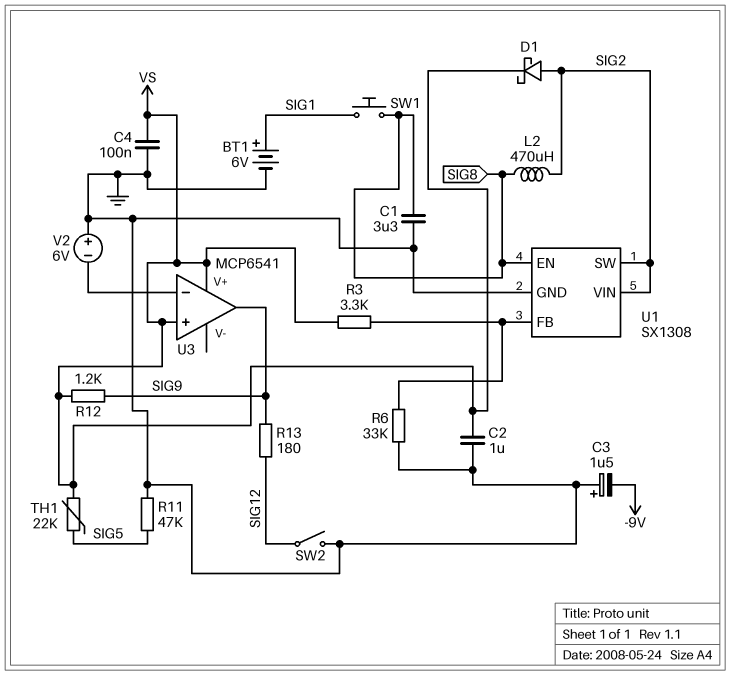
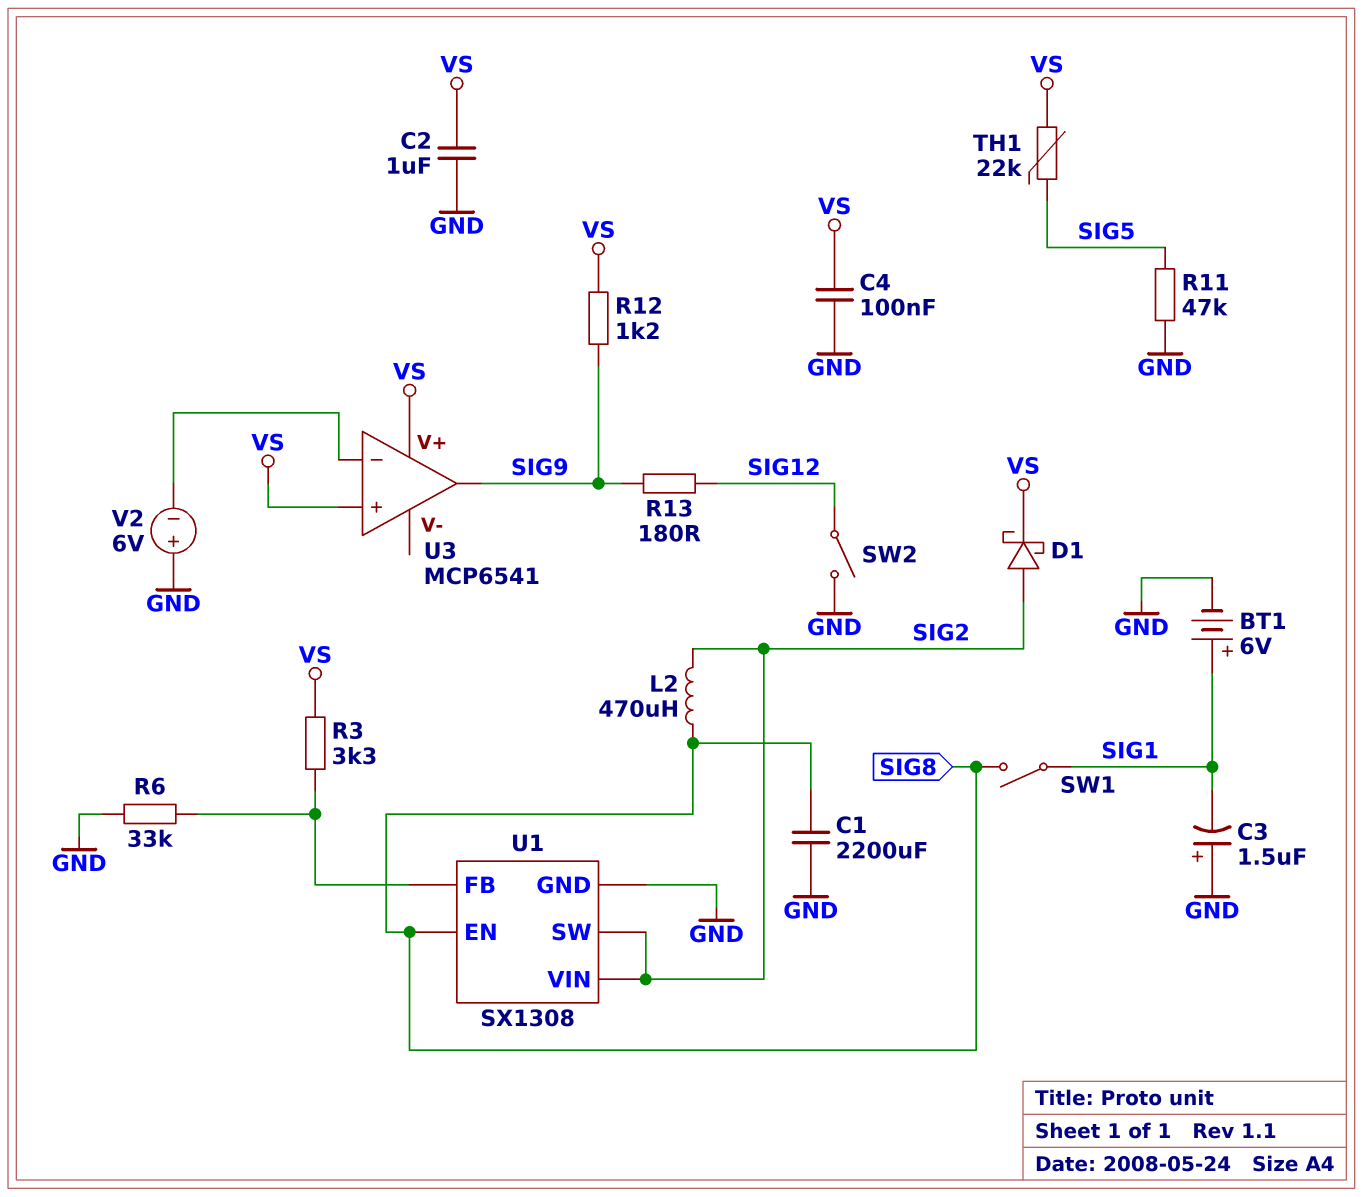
C1: 3.3uF (GND, SIG8) -> 2200uF (GND, SIG8)
C3: 1.5uF (plus GND, minus -9V) -> 1.5uF (plus GND, minus SIG1)
SW1: button (SIG1, SIG8) -> switch (SIG1, SIG8)

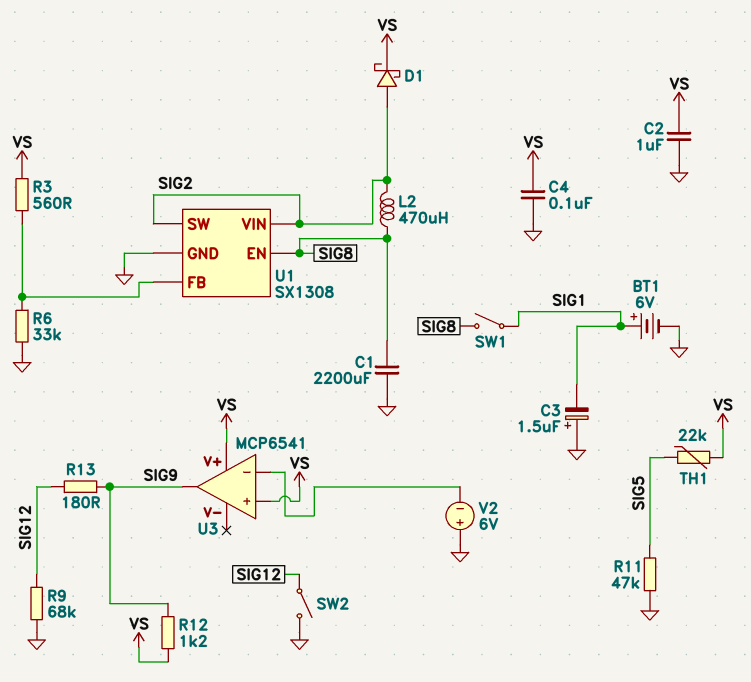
R3: 3.3k (U1/FB, VS) -> 560 (U1/FB, VS)
R9: none -> 68k (GND, SIG12)

